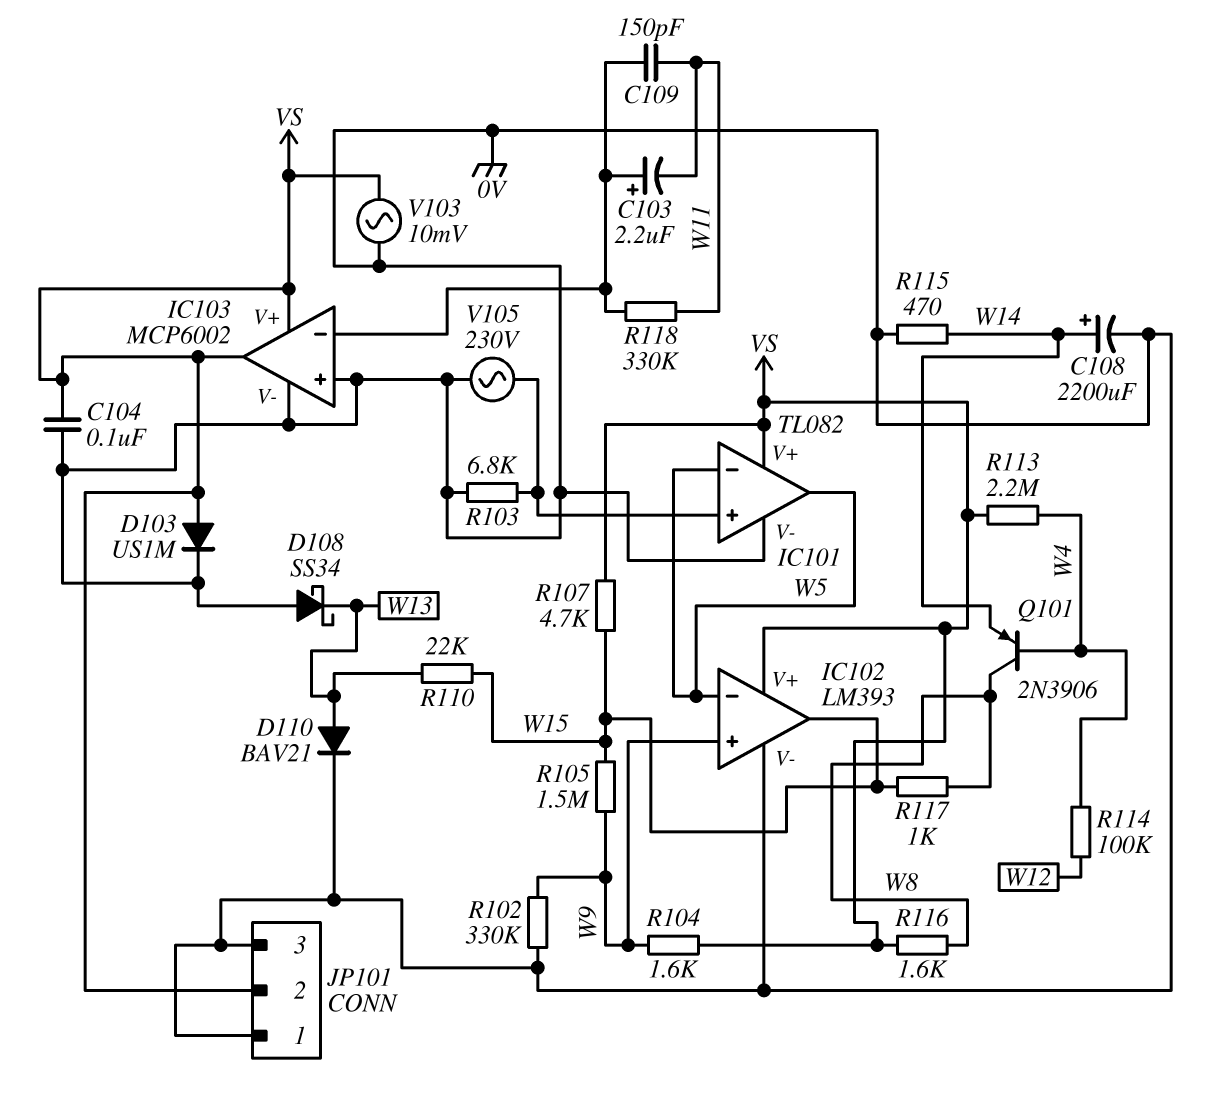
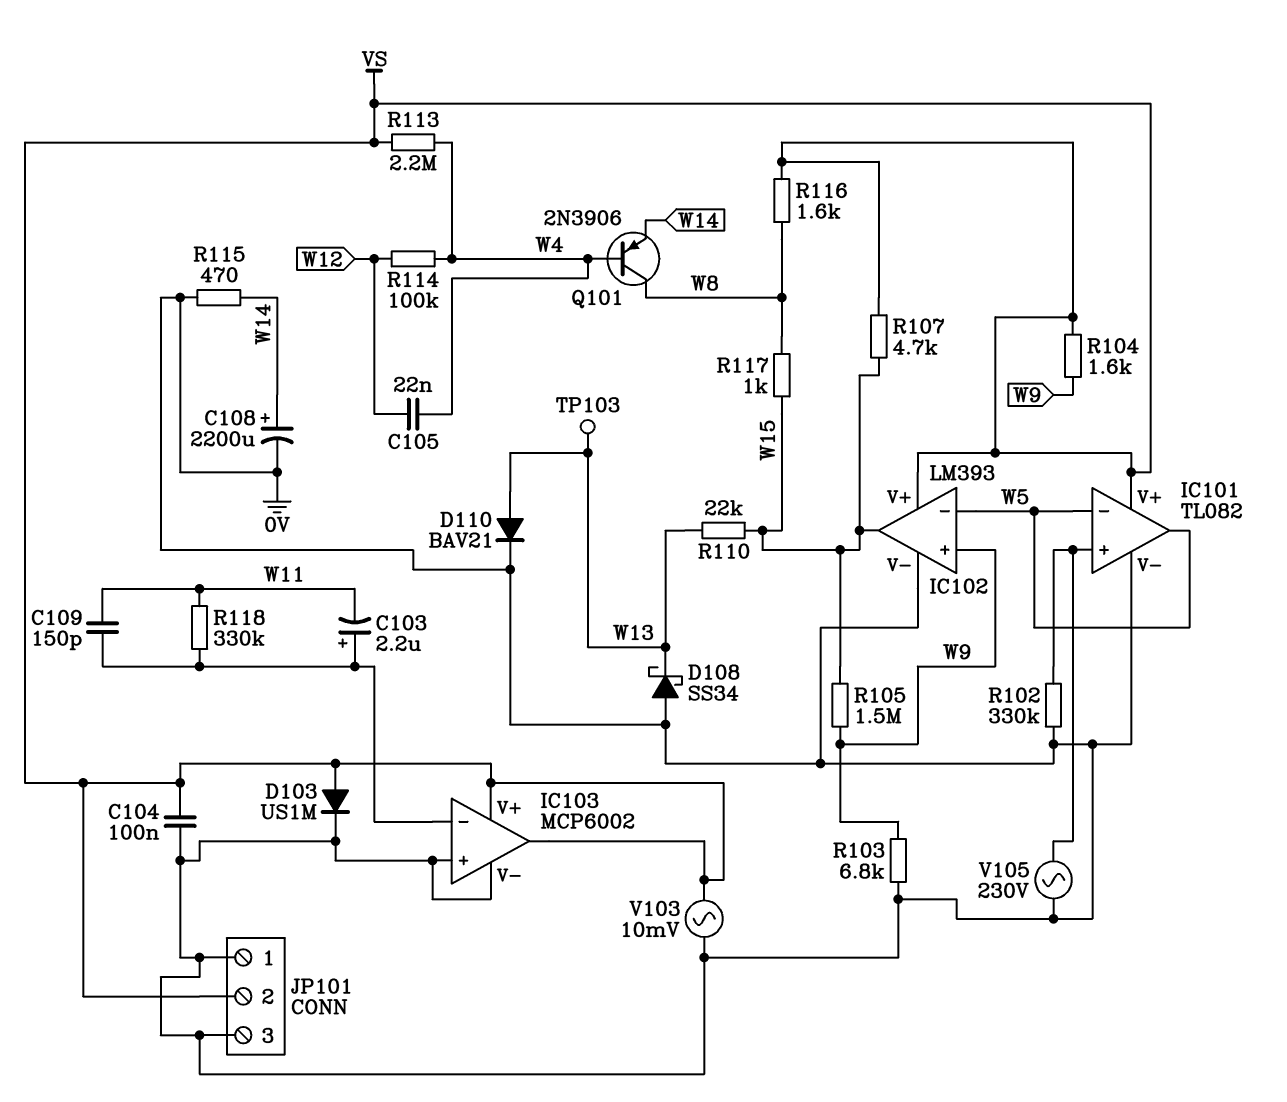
C105: none -> 22nF (W4, W12)
R102: 330k (0V, W9) -> 330k (0V, IC101/in+)
R103: 6.8k (0V, IC101/in+) -> 6.8k (0V, W9)
TP103: none -> test point (W13)

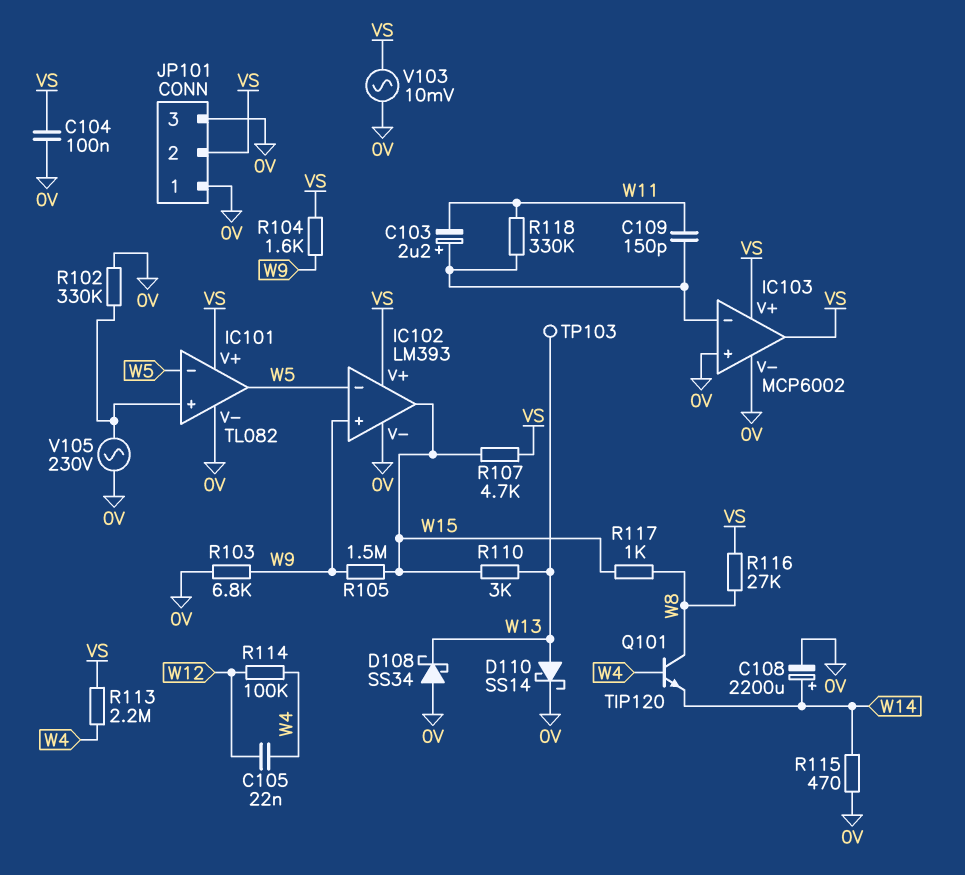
D103: diode US1M (A VS, K 0V) -> none
D110: diode BAV21 (A W13, K 0V) -> schottky SS14 (A W13, K 0V)
Q101: PNP 2N3906 (B W4, C W8, E W14) -> NPN TIP120 (B W4, C W8, E W14)
R110: 22k (W13, W15) -> 3k (W13, W15)
R116: 1.6k (VS, W8) -> 27k (VS, W8)

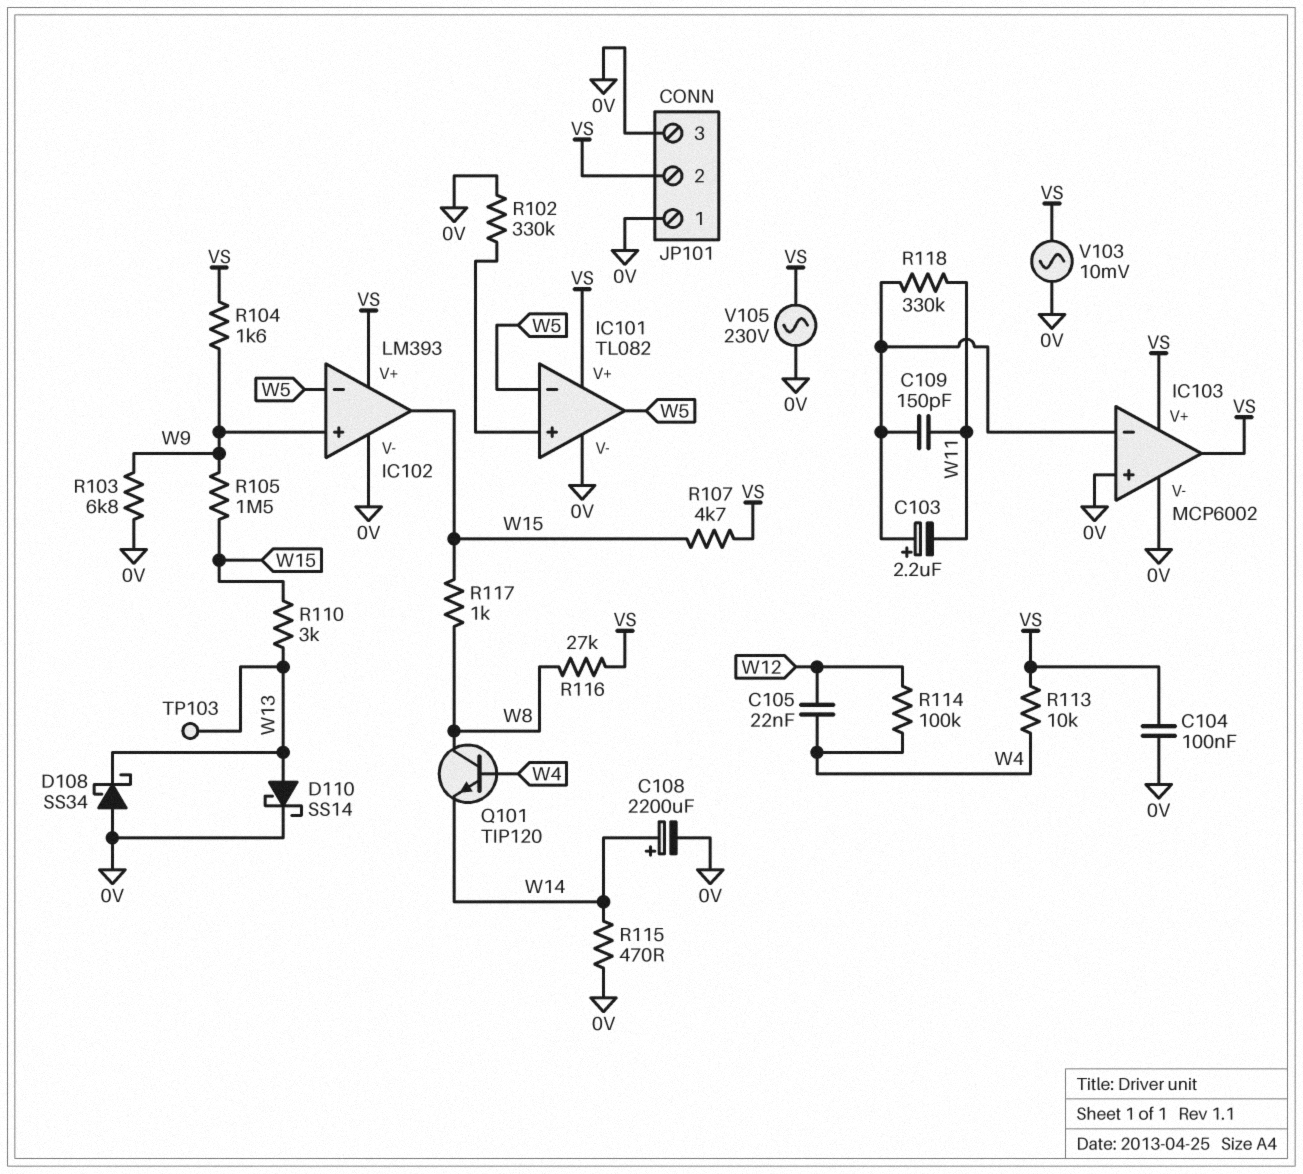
R113: 2.2M (VS, W4) -> 10k (VS, W4)
V105: AC 230V (0V, IC101/in+) -> AC 230V (0V, VS)

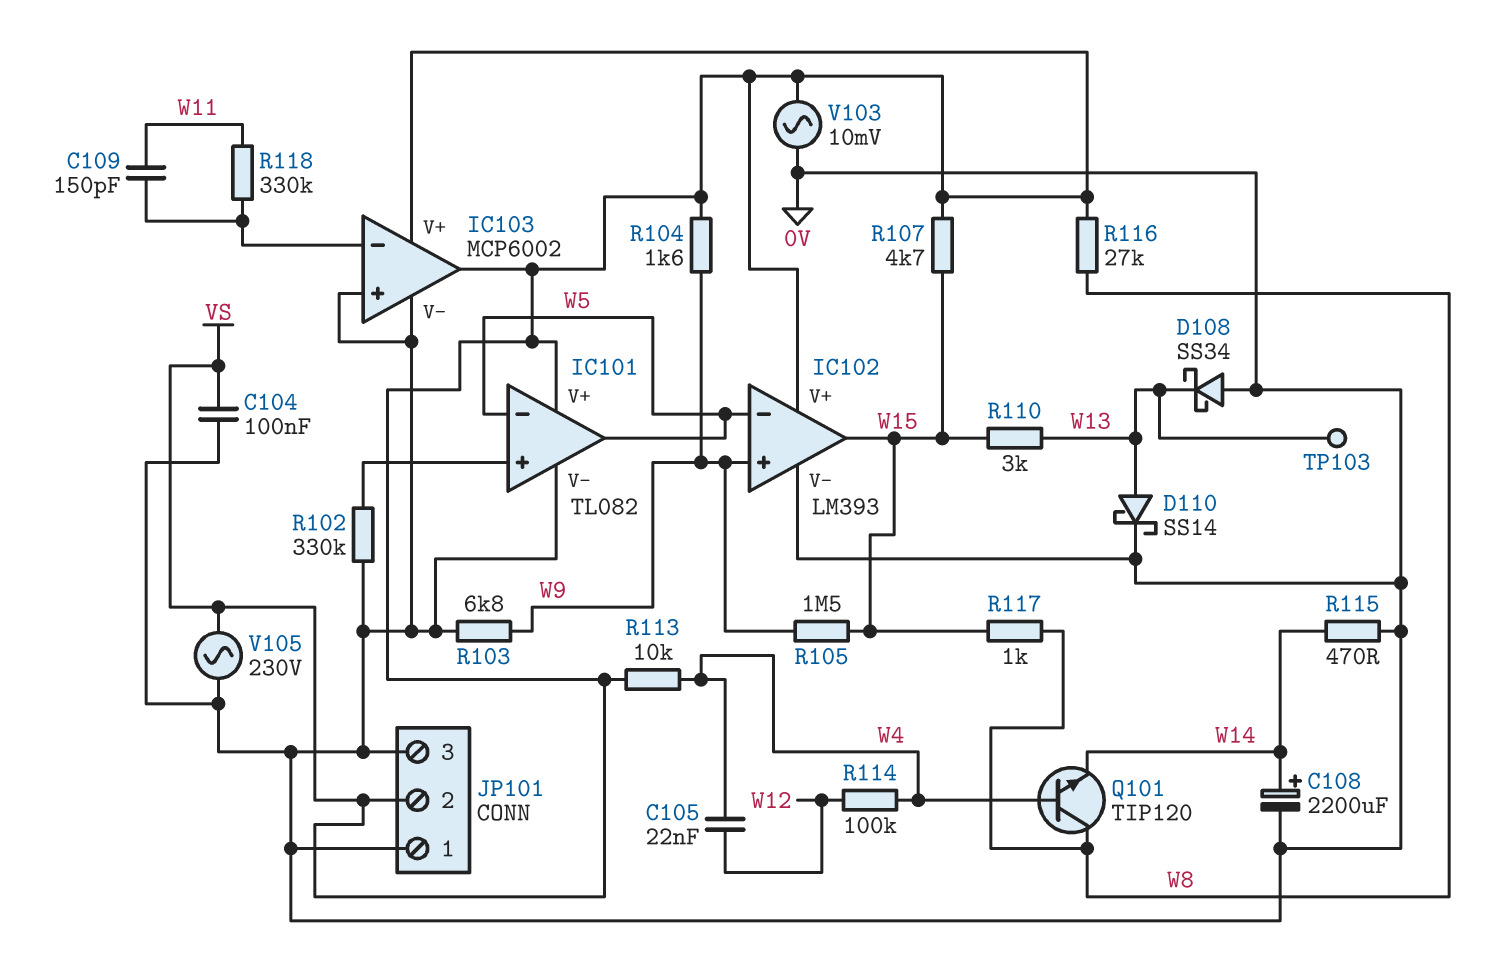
C103: 2.2uF (plus IC103/in-, minus W11) -> none

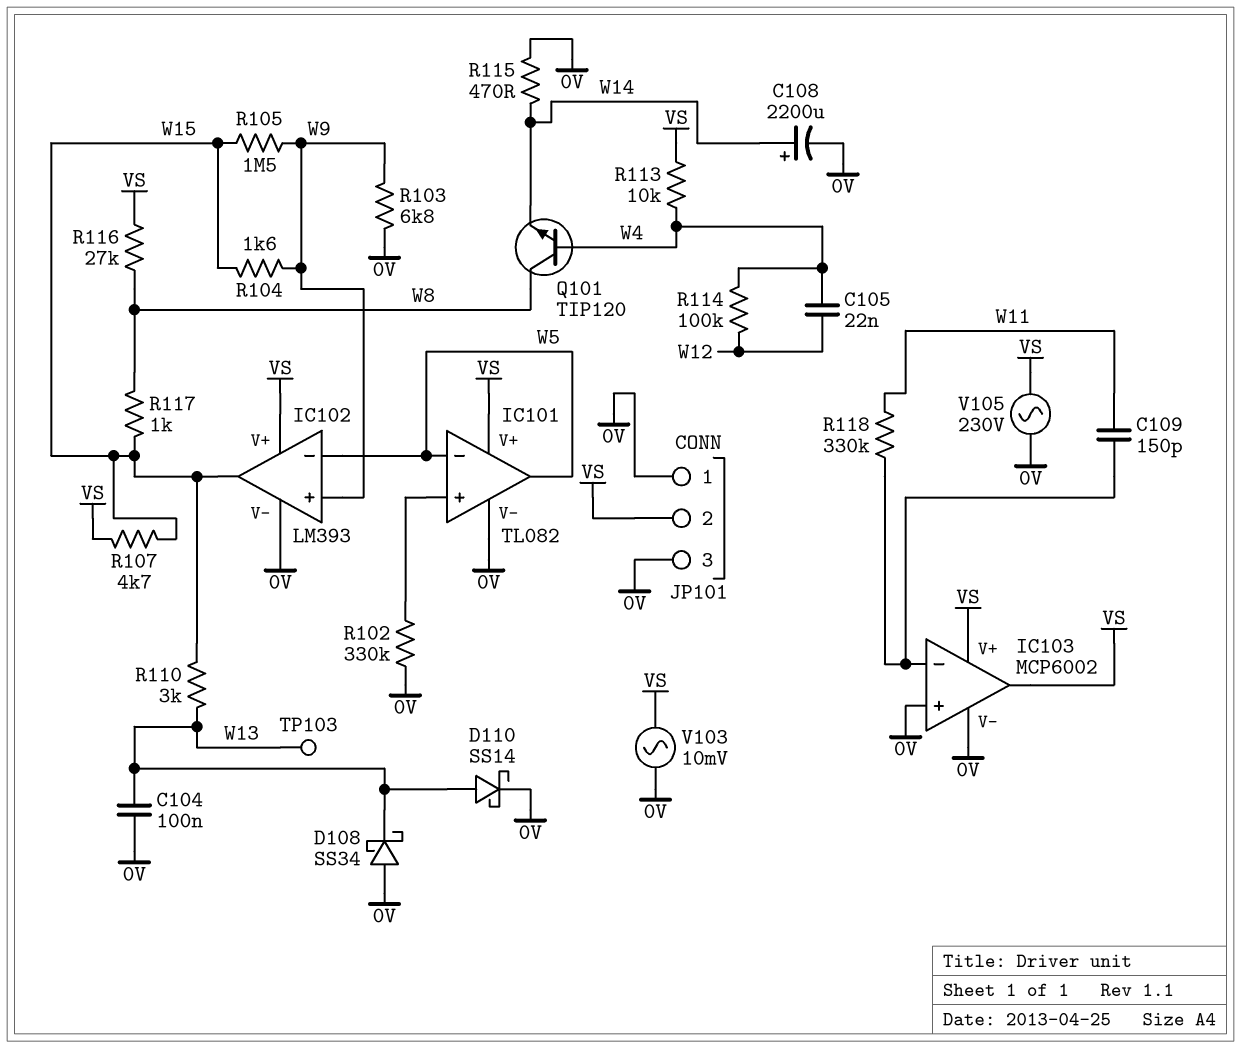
C104: 100nF (0V, VS) -> 100nF (0V, W13)
R104: 1.6k (VS, W9) -> 1.6k (W9, W15)

